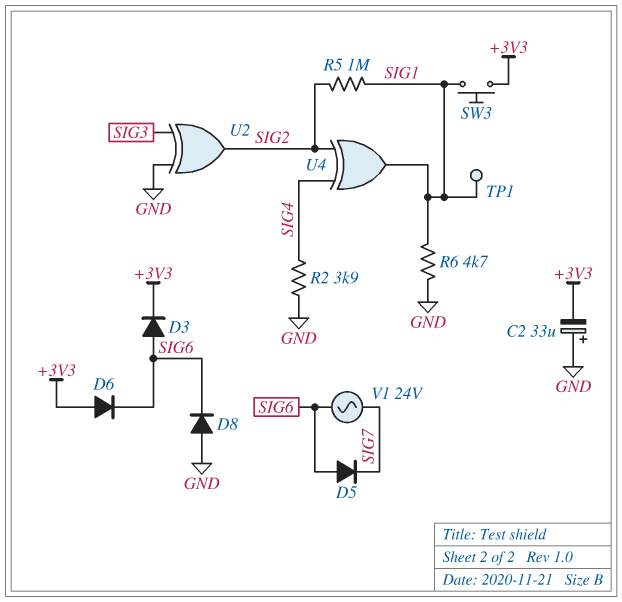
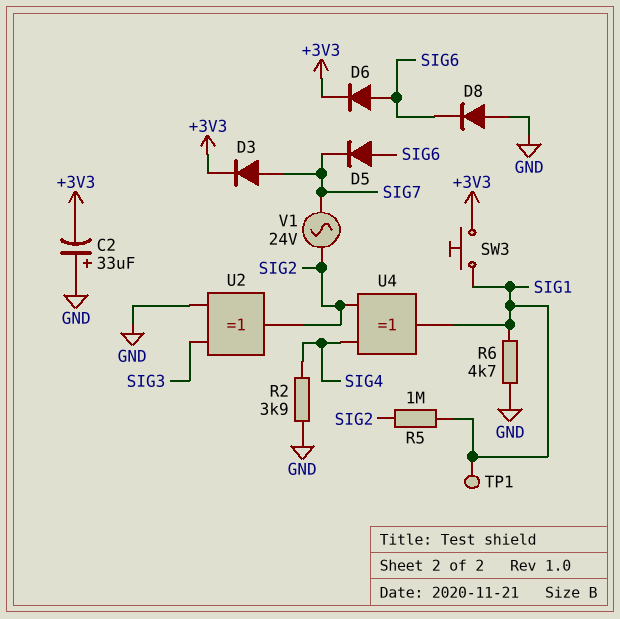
D3: diode (A SIG6, K +3V3) -> diode (A SIG7, K +3V3)
D6: diode (A +3V3, K SIG6) -> diode (A SIG6, K +3V3)
V1: AC 24V (SIG6, SIG7) -> AC 24V (SIG2, SIG7)

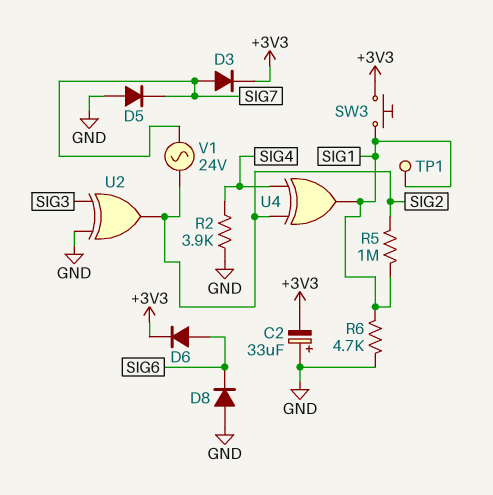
D5: diode (A SIG6, K SIG7) -> diode (A GND, K SIG7)

